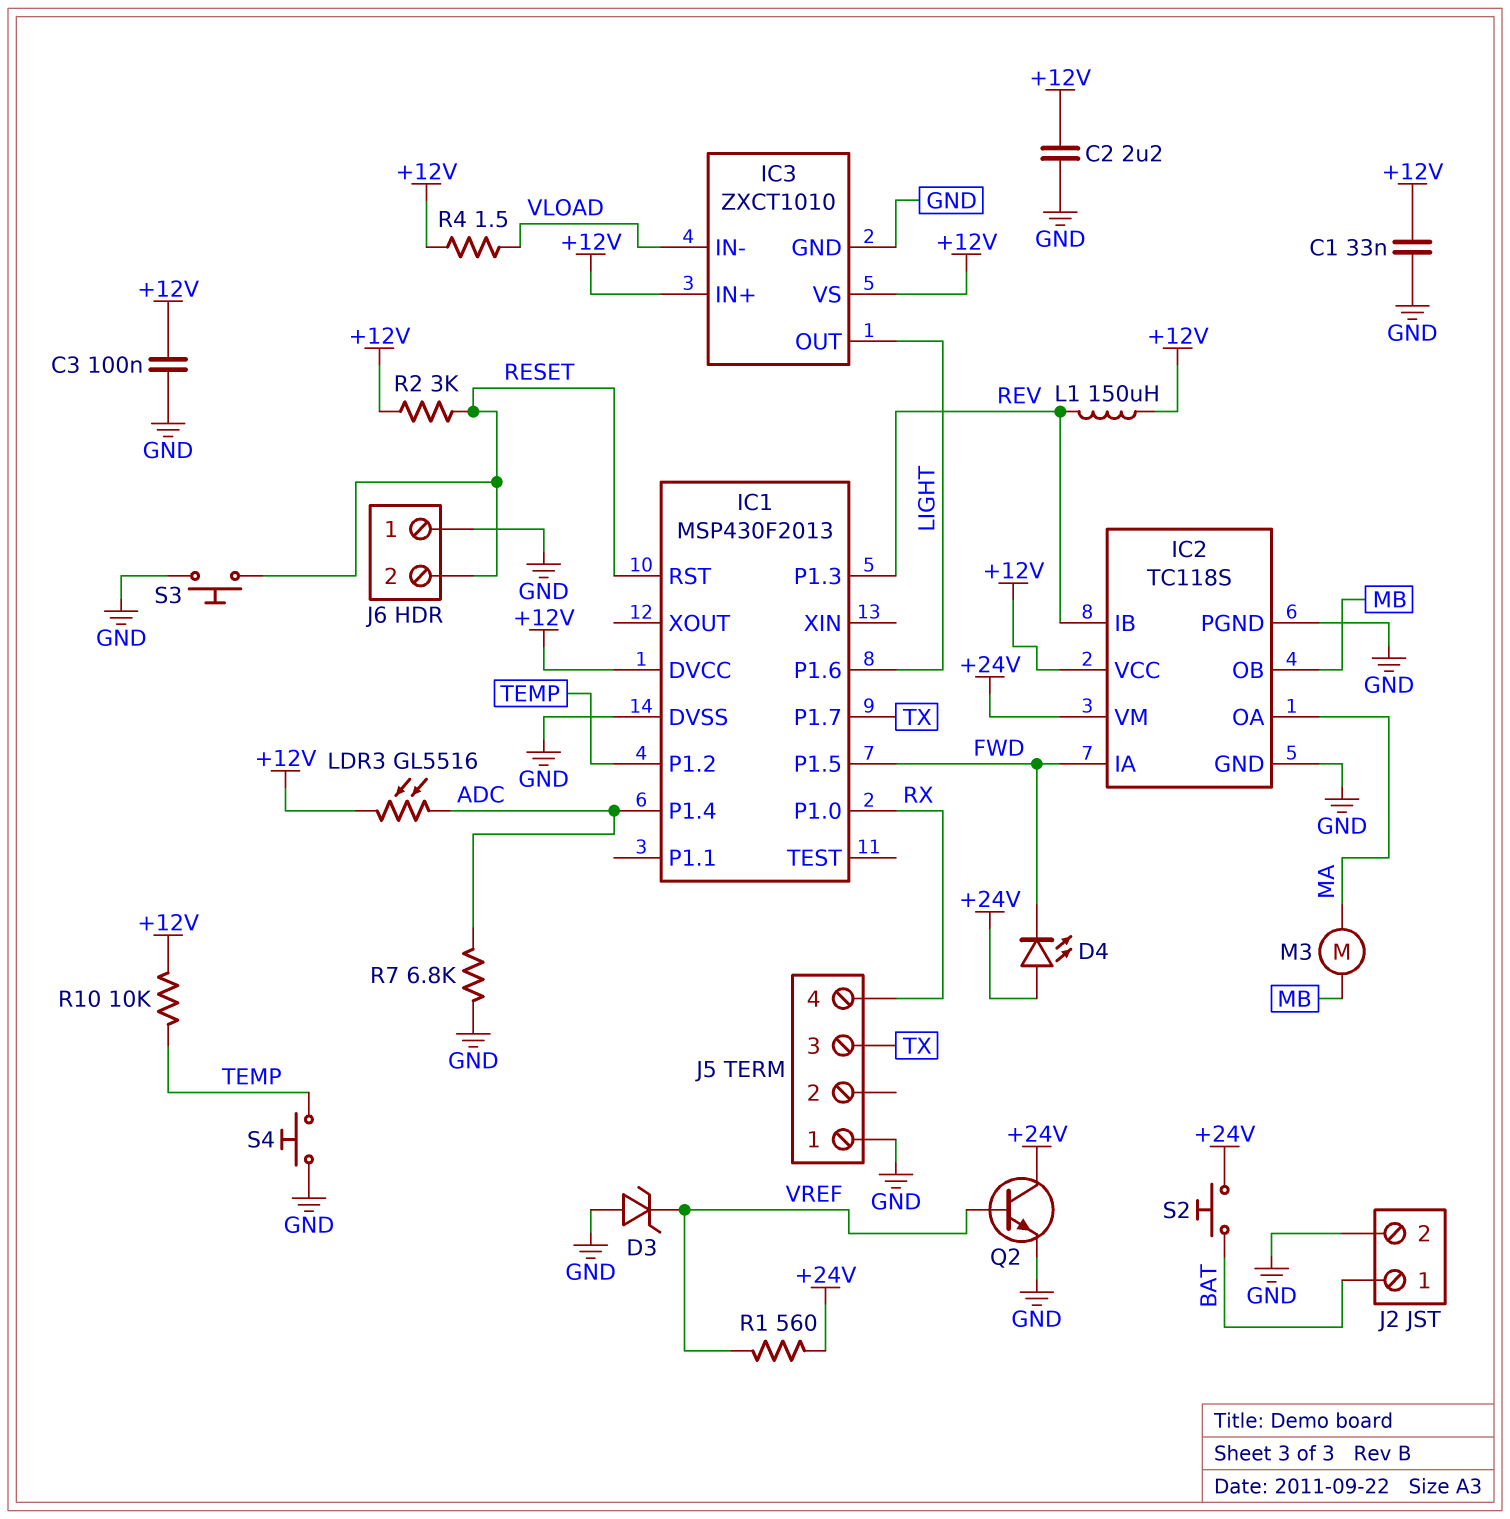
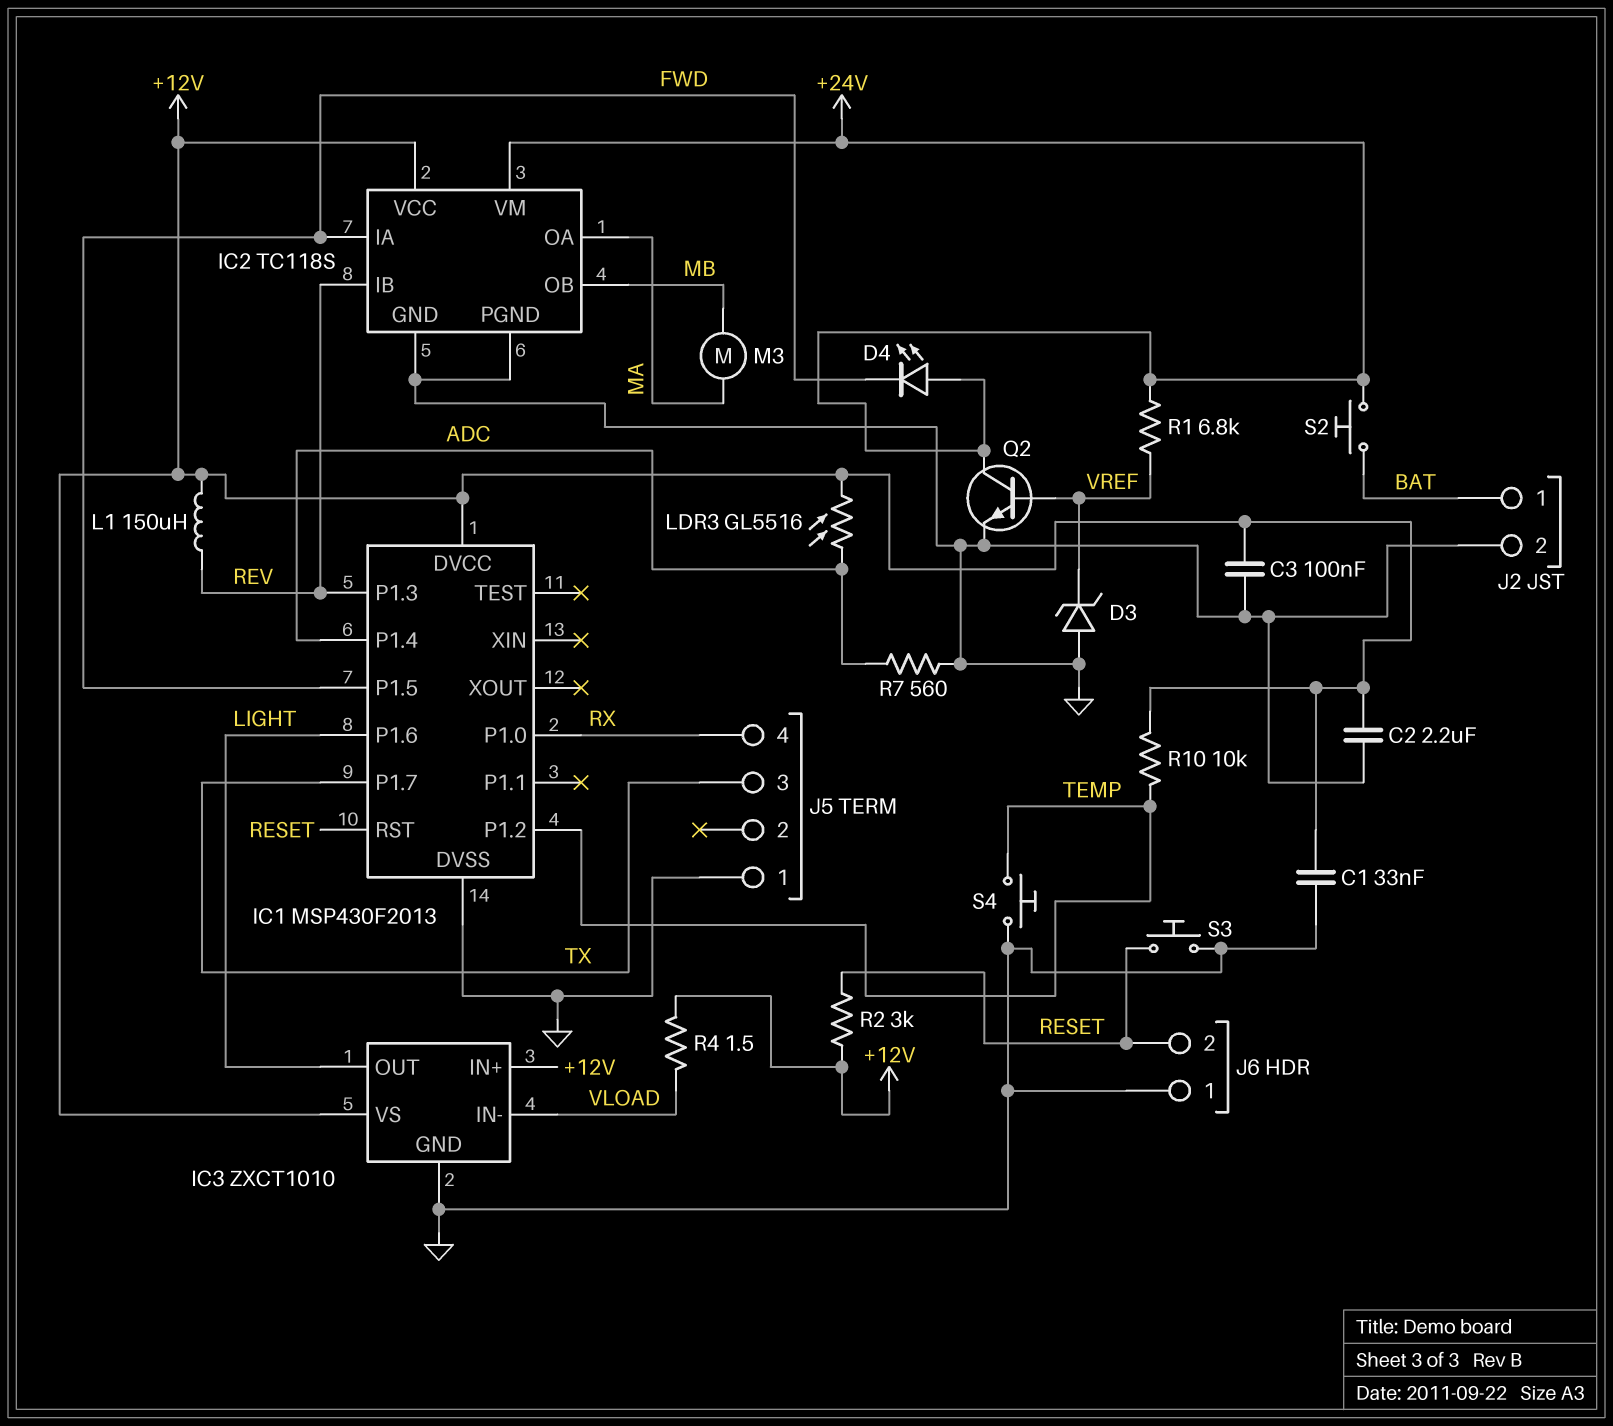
R1: 560 (+24V, VREF) -> 6.8k (+24V, VREF)
R7: 6.8k (ADC, GND) -> 560 (ADC, GND)

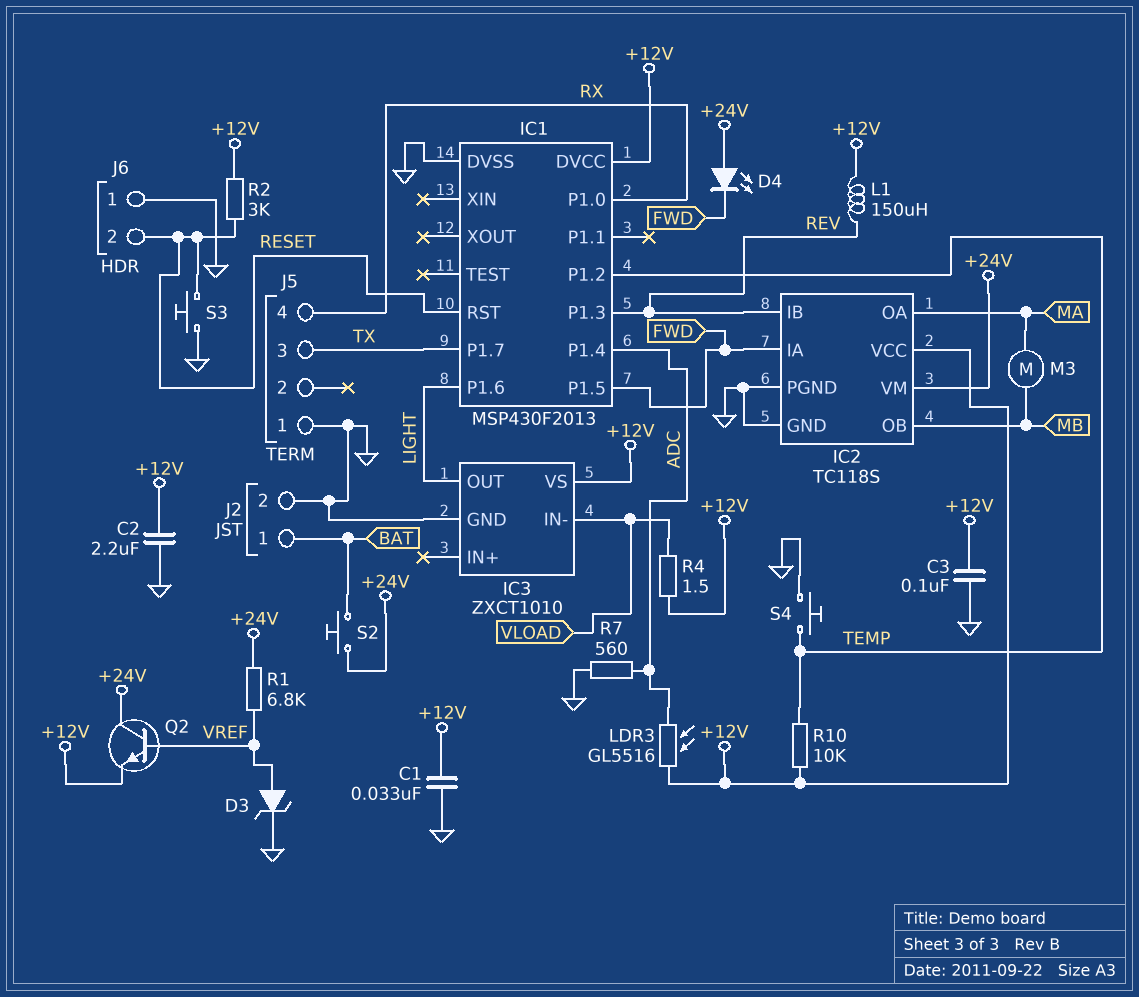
D3: zener (A GND, K VREF) -> zener (A VREF, K GND)
IC3 pin IN+: +12V -> none
Q2: NPN (B VREF, C +24V, E GND) -> NPN (B VREF, C +24V, E +12V)

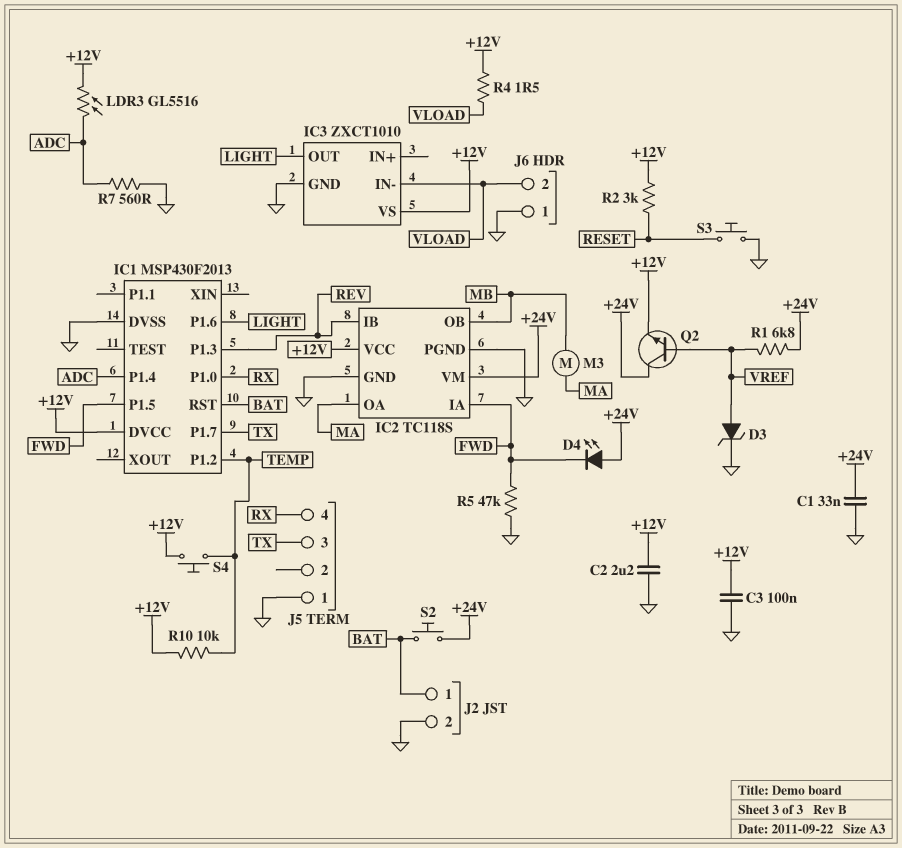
C1: 33nF (+12V, GND) -> 33nF (+24V, GND)
IC1 pin RST: RESET -> BAT
J6 pin 2: RESET -> VLOAD
L1: 150uH (+12V, REV) -> none
R5: none -> 47k (FWD, GND)
S4: button (GND, TEMP) -> button (+12V, TEMP)

